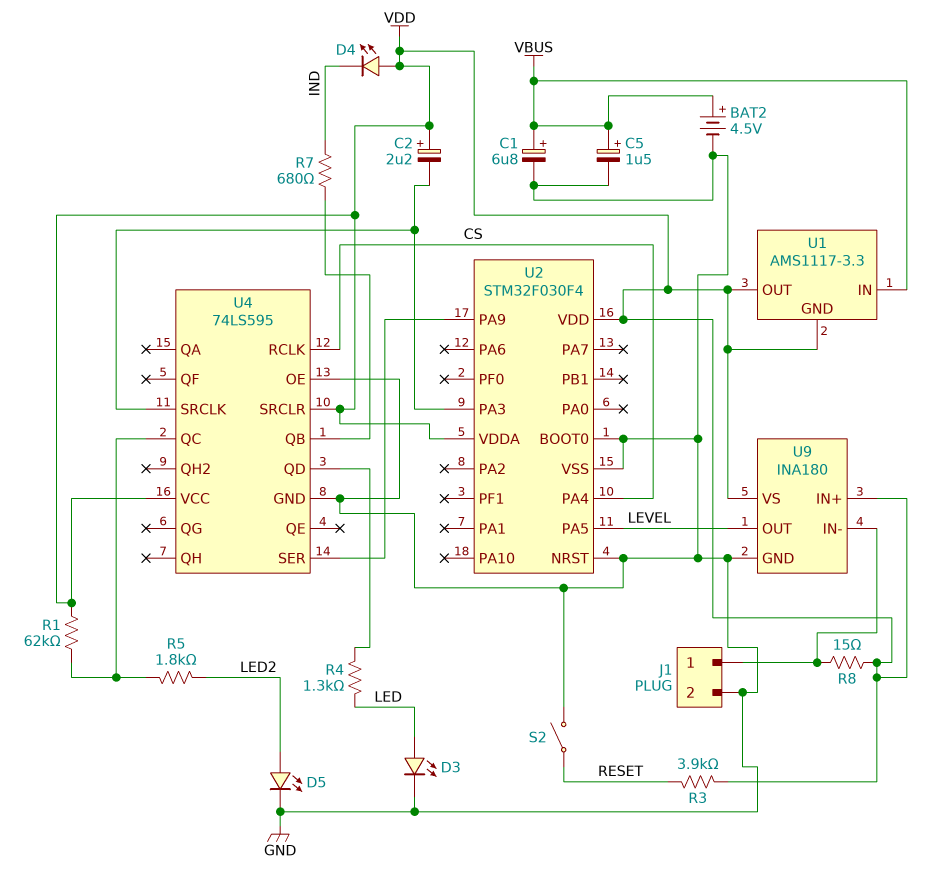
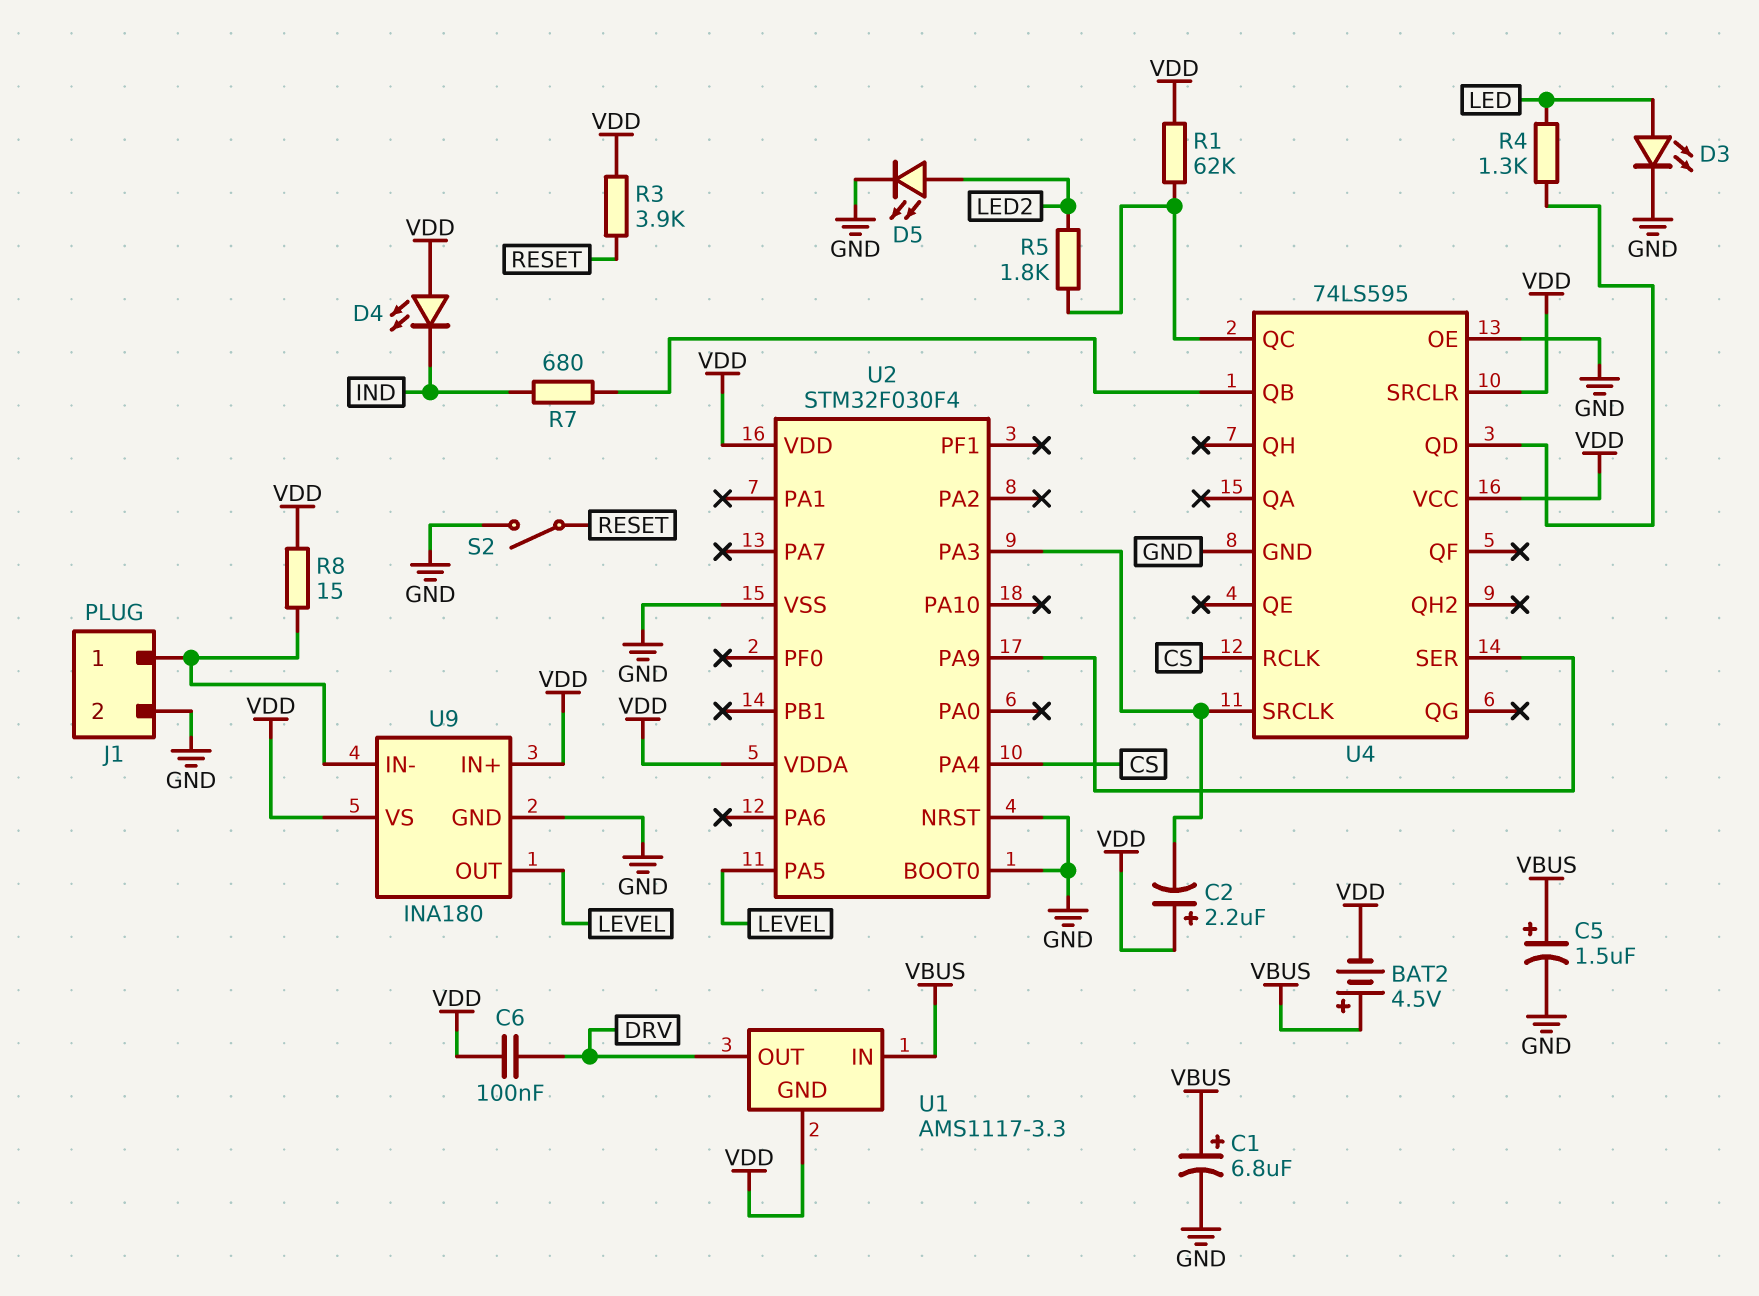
BAT2: 4.5V (plus VBUS, minus GND) -> 4.5V (plus VBUS, minus VDD)
C6: none -> 100nF (DRV, VDD)
U1 pin OUT: VDD -> DRV

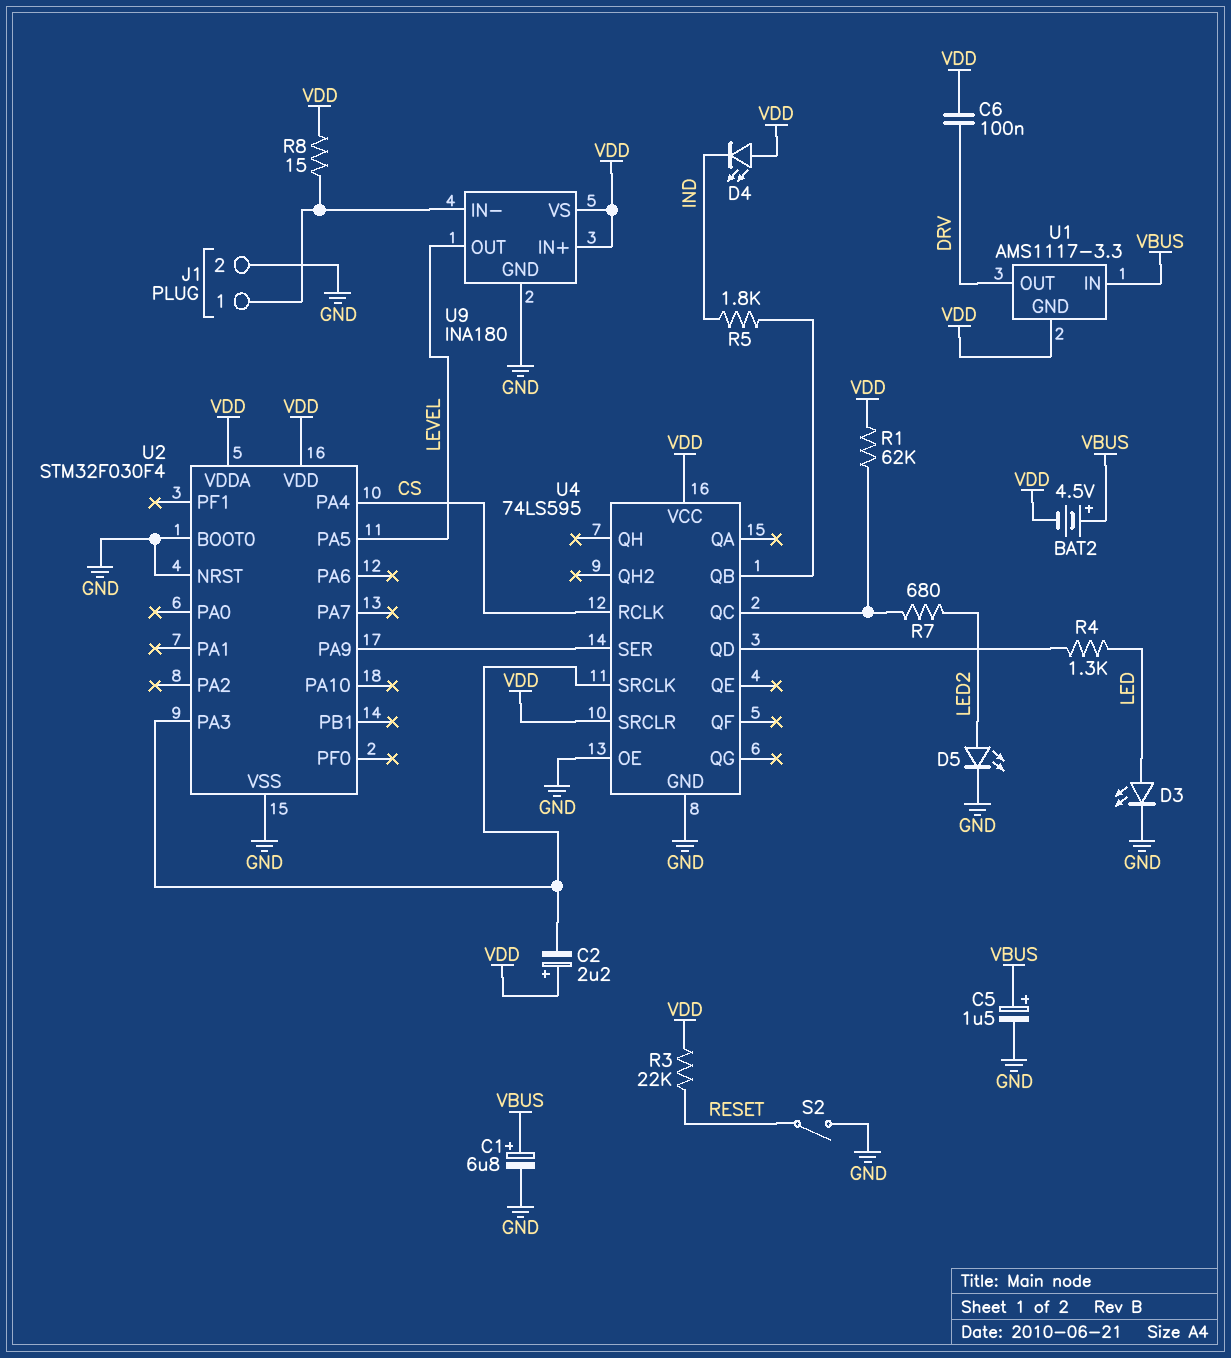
R3: 3.9k (RESET, VDD) -> 22k (RESET, VDD)
R5: 1.8k (LED2, U4/QC) -> 1.8k (IND, U4/QB)
R7: 680 (IND, U4/QB) -> 680 (LED2, U4/QC)

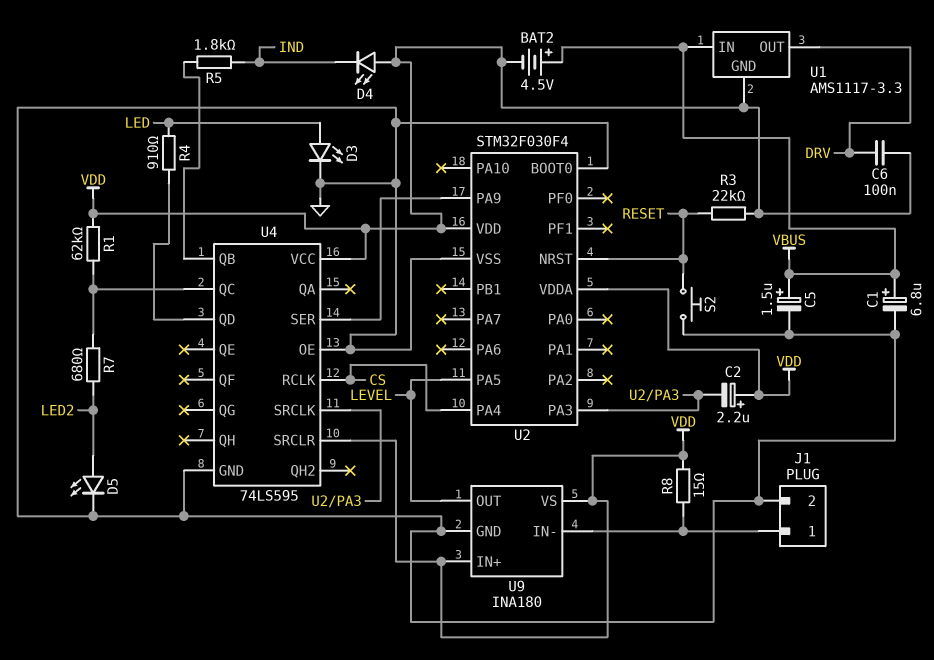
R4: 1.3k (LED, U4/QD) -> 910 (LED, U4/QD)
S2: switch (GND, RESET) -> button (GND, RESET)
U2 pin NRST: GND -> RESET

